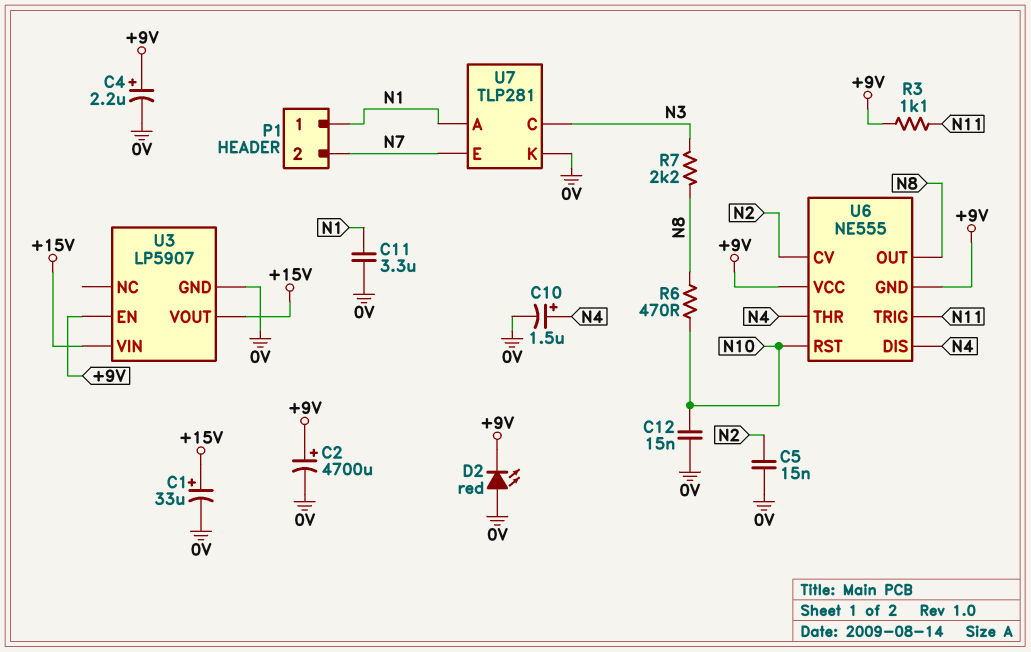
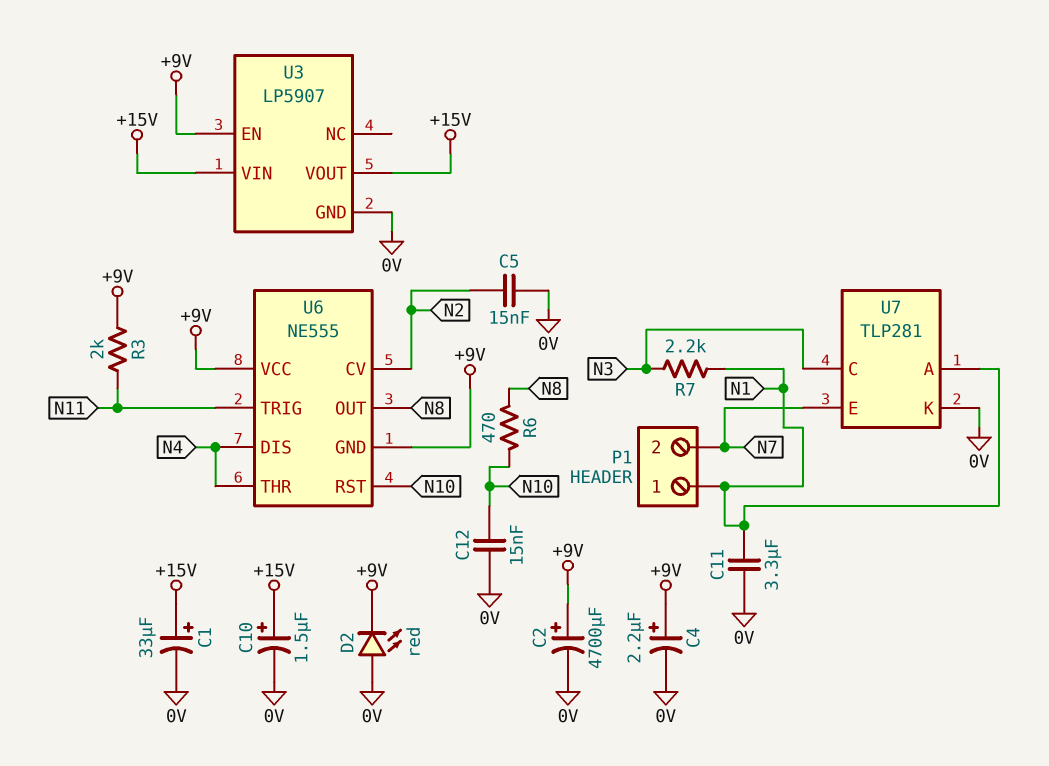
C10: 1.5uF (plus N4, minus 0V) -> 1.5uF (plus +15V, minus 0V)
R3: 1.1k (+9V, N11) -> 2k (+9V, N11)
R7: 2.2k (N3, N8) -> 2.2k (N1, N3)

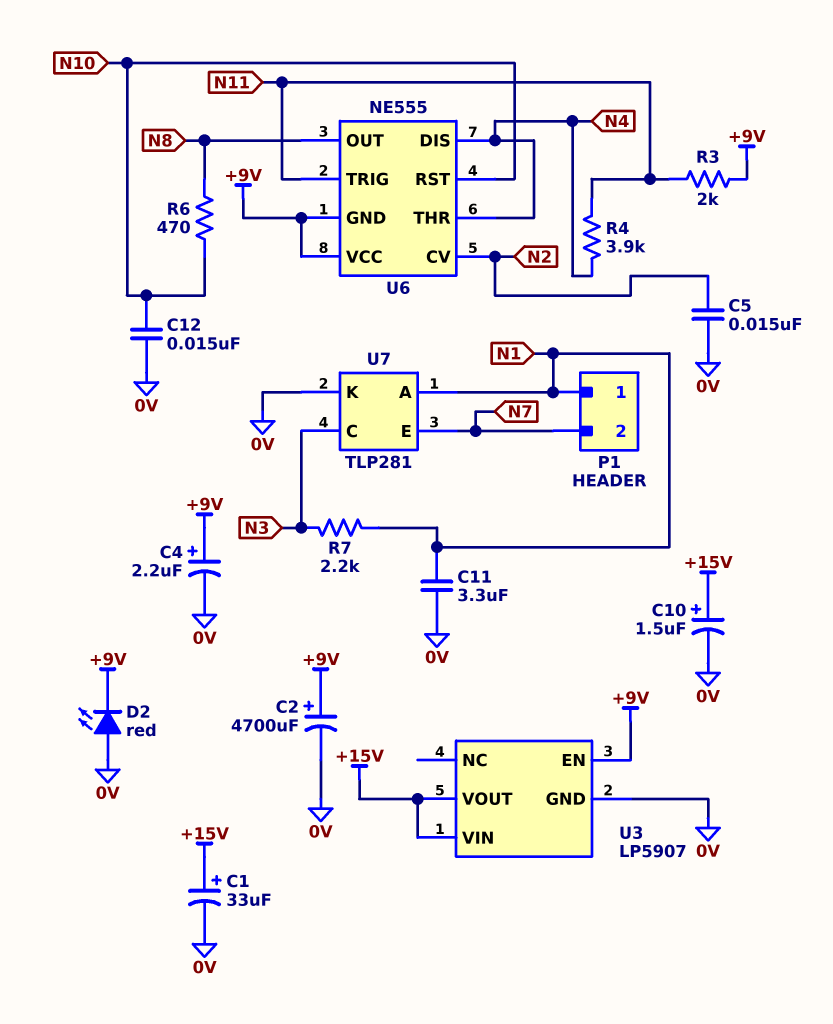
R4: none -> 3.9k (N4, N11)

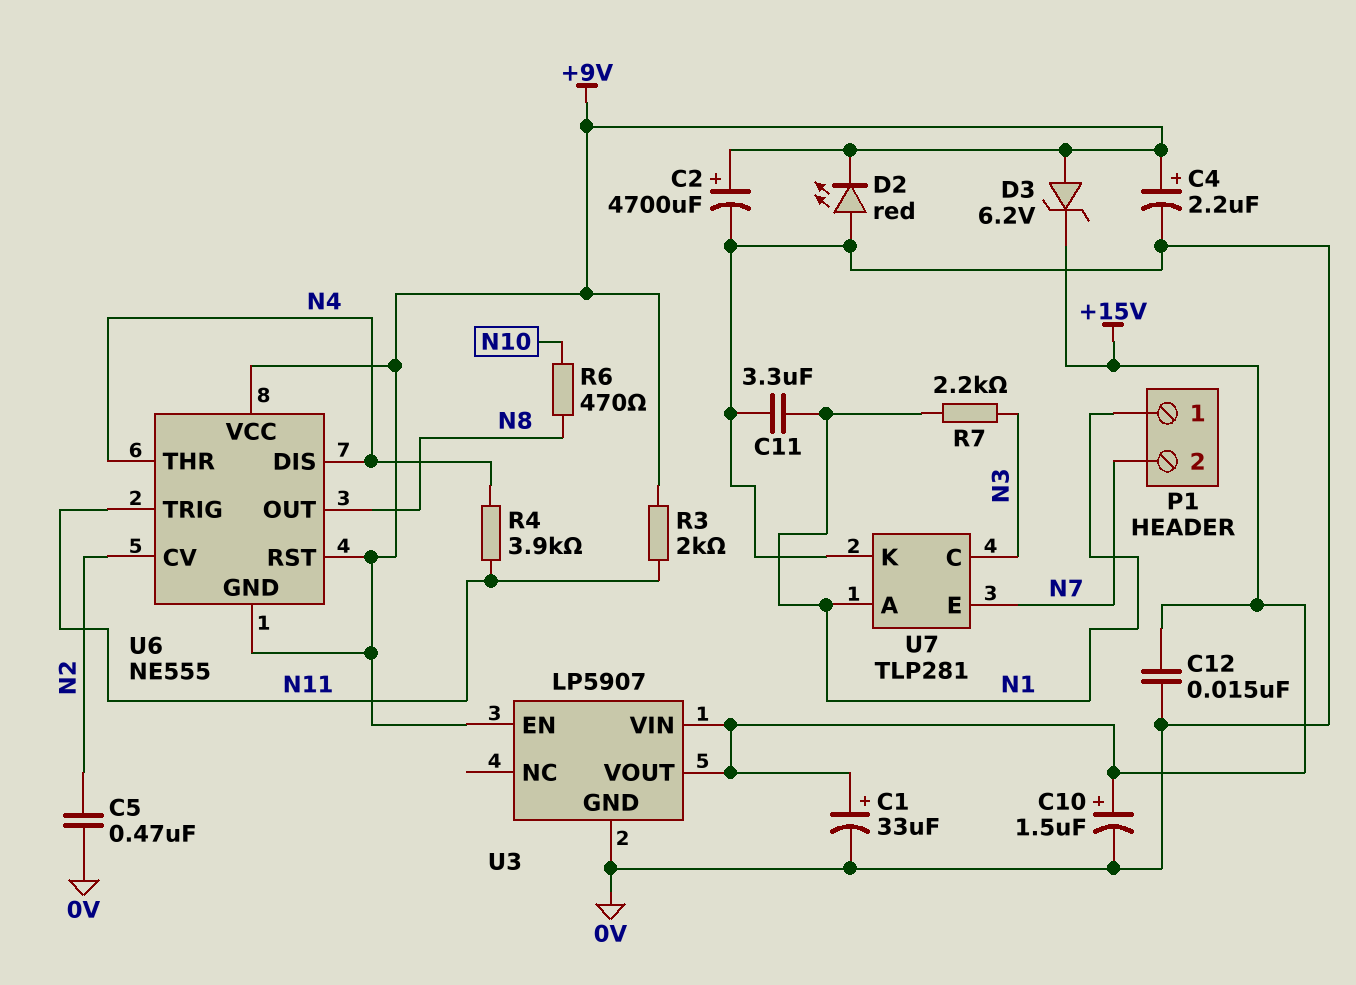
C5: 15nF (0V, N2) -> 470nF (0V, N2)
C12: 15nF (0V, N10) -> 15nF (+15V, 0V)
D3: none -> zener 6.2V (A +9V, K +15V)
U6 pin RST: N10 -> +9V

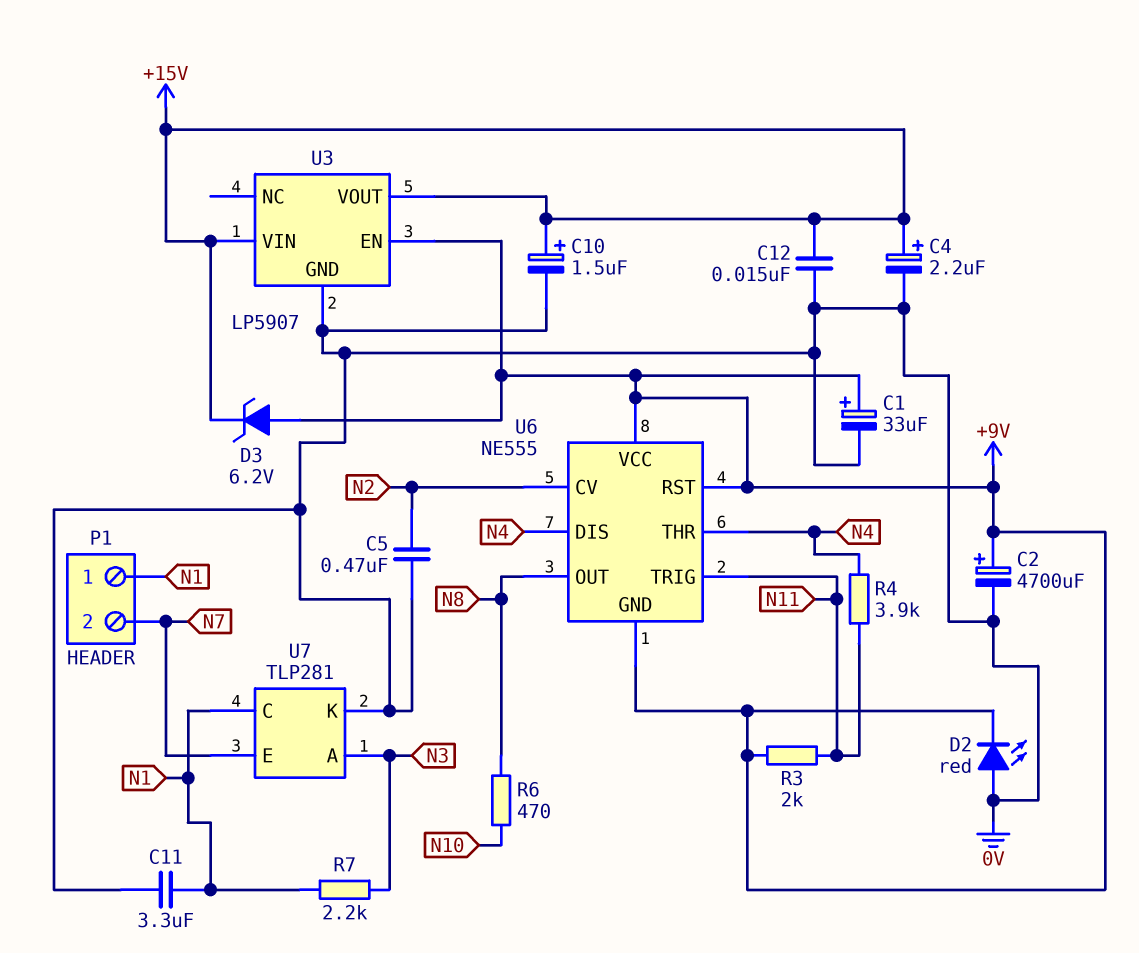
C1: 33uF (plus +15V, minus 0V) -> 33uF (plus +9V, minus 0V)
C4: 2.2uF (plus +9V, minus 0V) -> 2.2uF (plus +15V, minus 0V)
U7 pin A: N1 -> N3
U7 pin C: N3 -> N1

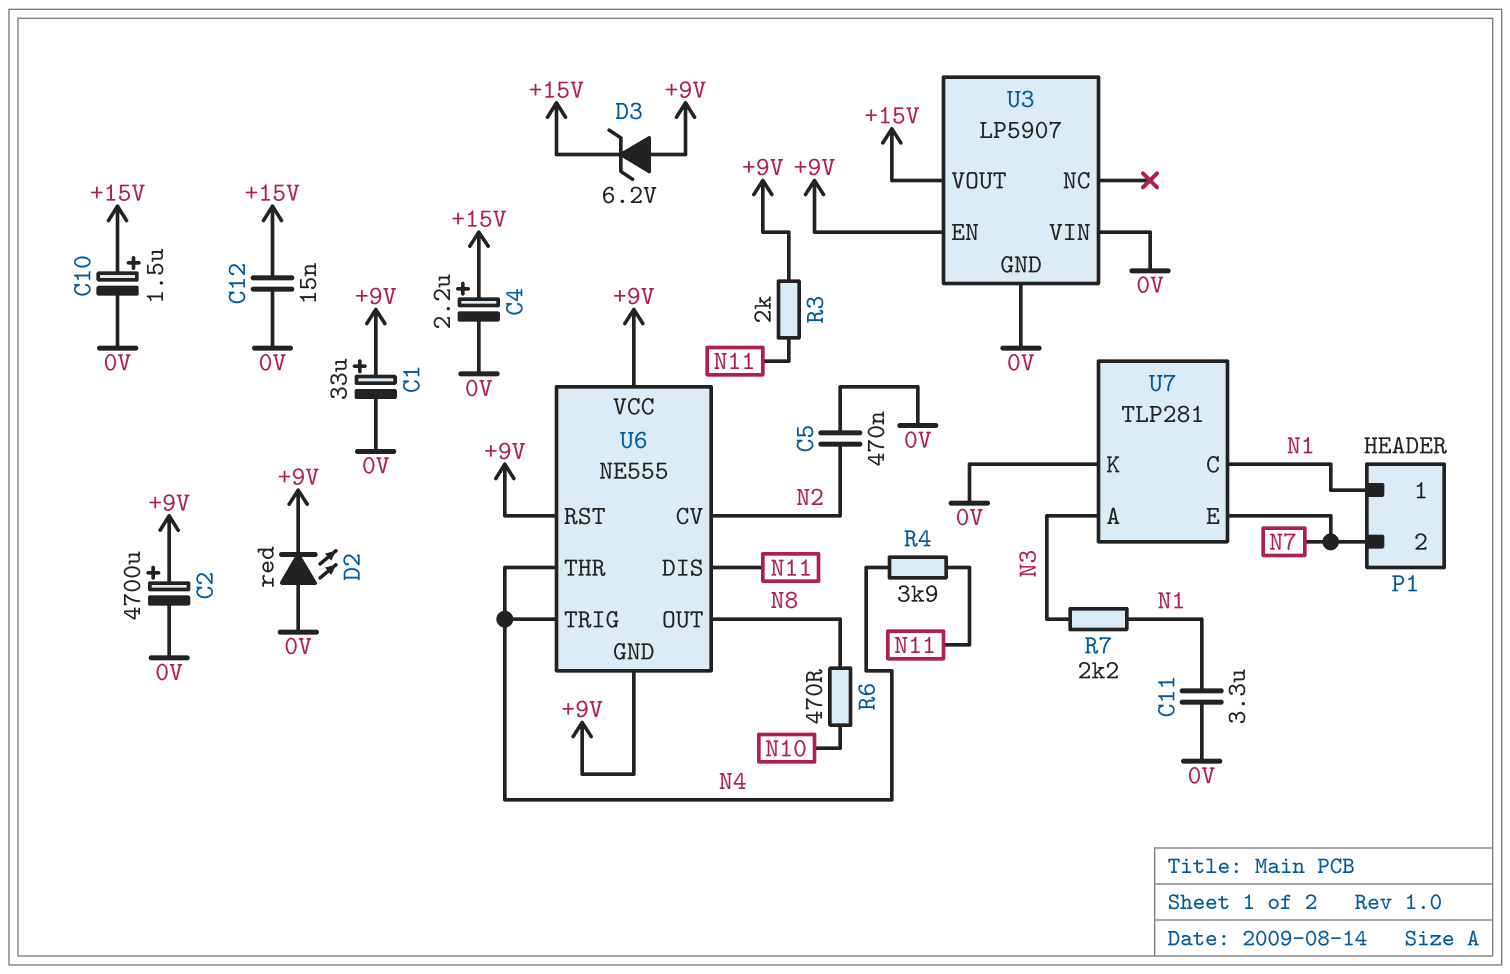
U3 pin VIN: +15V -> 0V
U6 pin DIS: N4 -> N11
U6 pin TRIG: N11 -> N4

